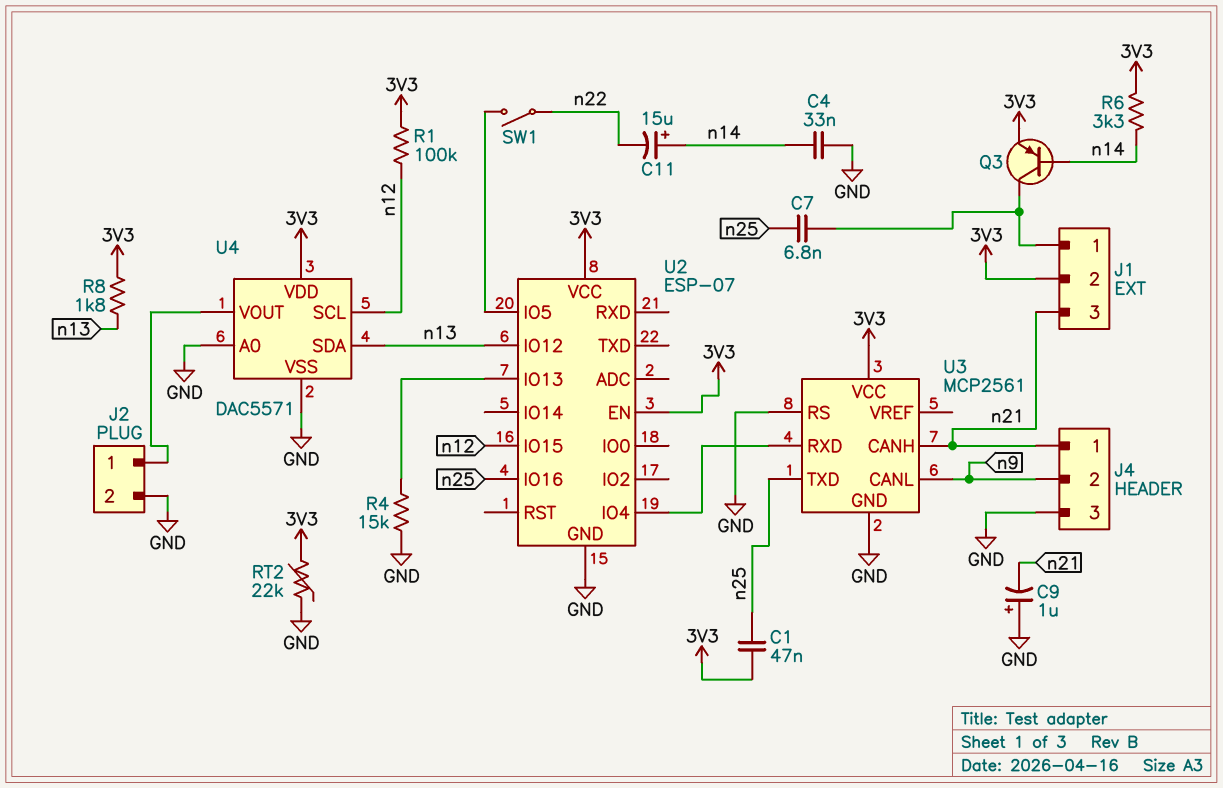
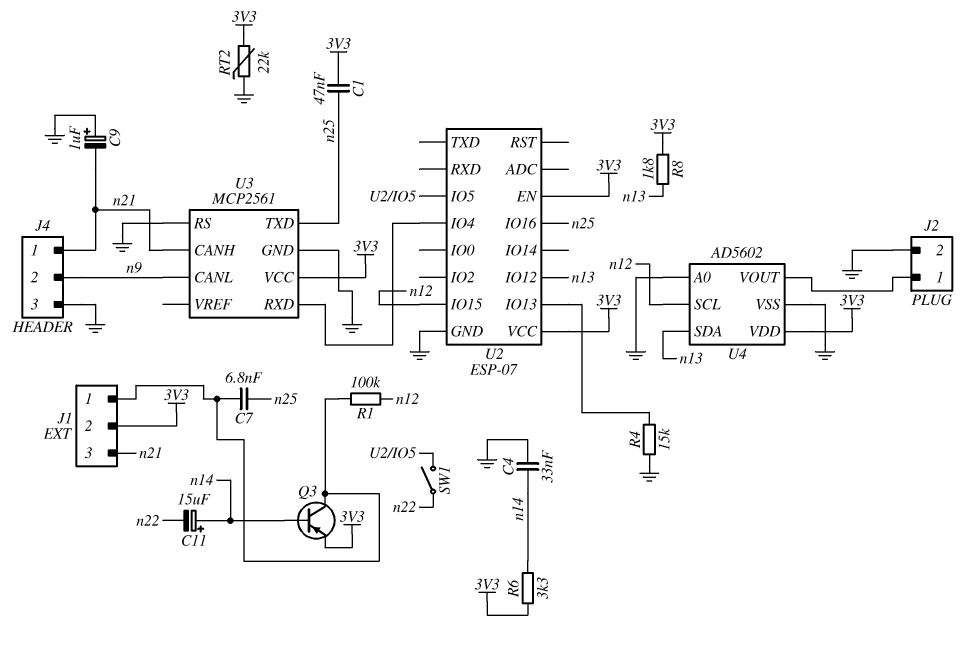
R1: 100k (3V3, n12) -> 100k (J1/1, n12)
U4: DAC5571 -> AD5602

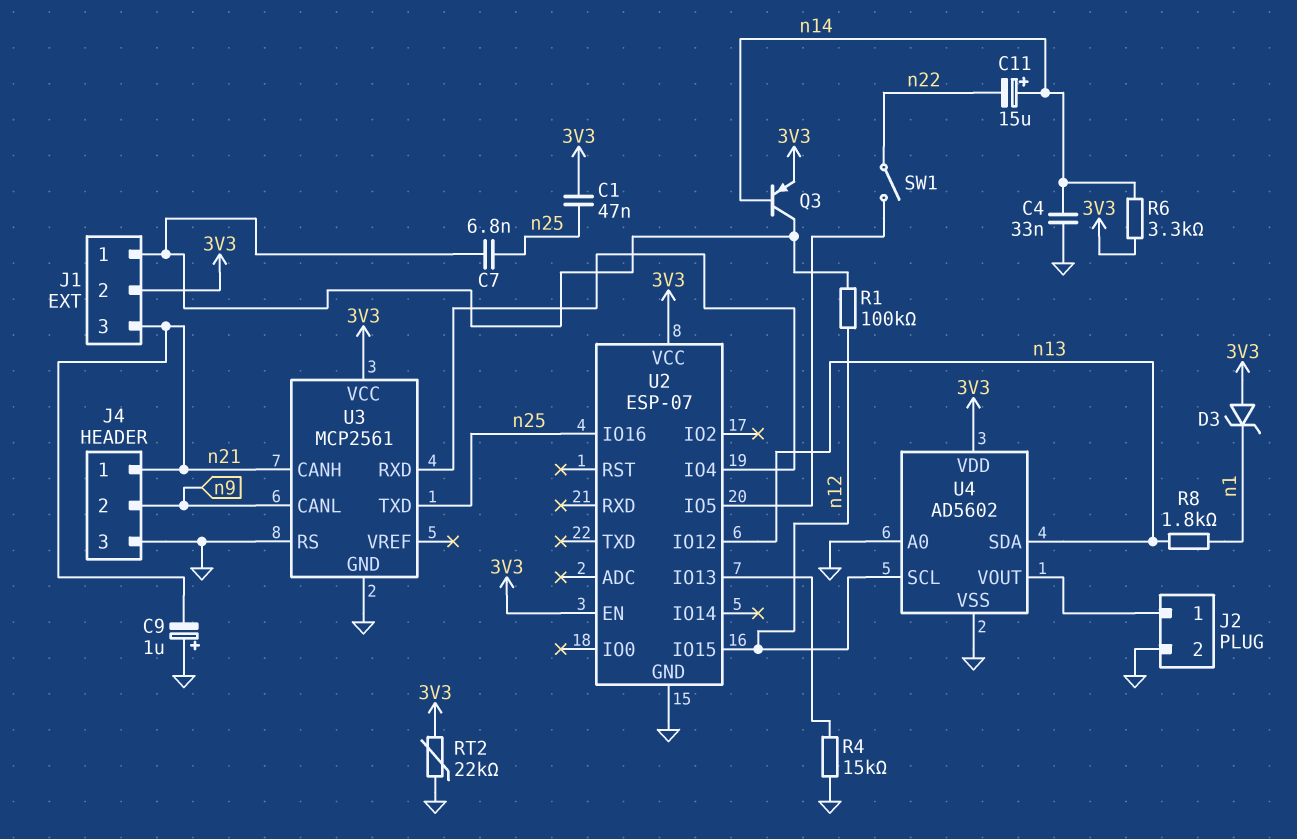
D3: none -> zener (A 3V3, K n1)
R8: 1.8k (3V3, n13) -> 1.8k (n1, n13)

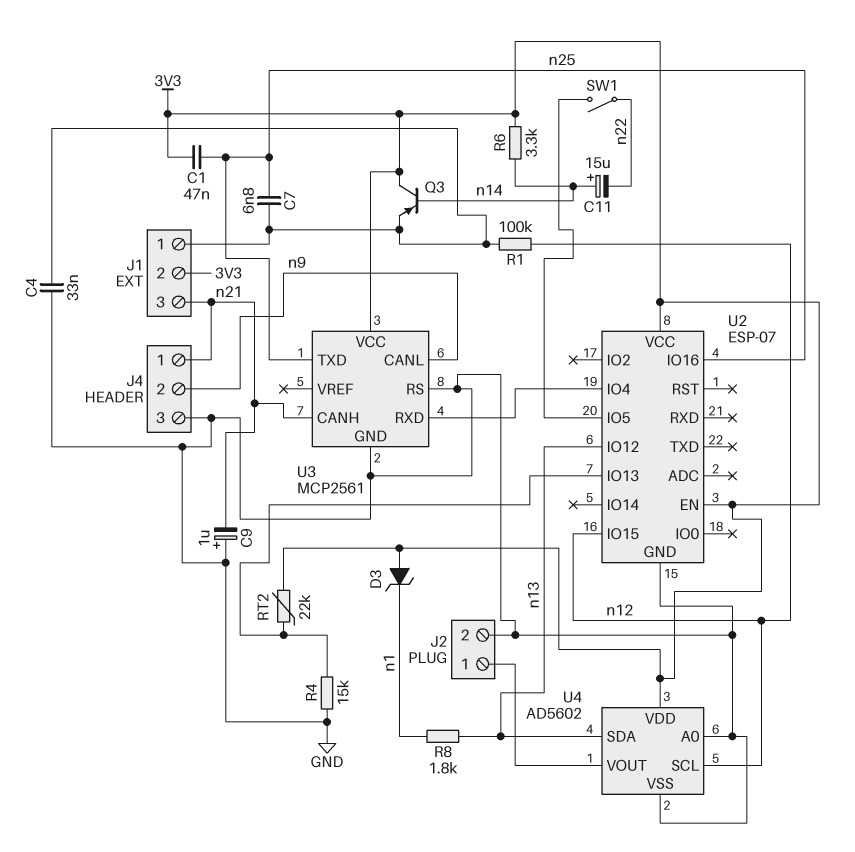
C4: 33nF (GND, n14) -> 33nF (GND, J1/1)
Q3: PNP (B n14, C J1/1, E 3V3) -> PNP (B n14, C 3V3, E J1/1)
RT2: 22k (3V3, GND) -> 22k (3V3, U2/IO13)

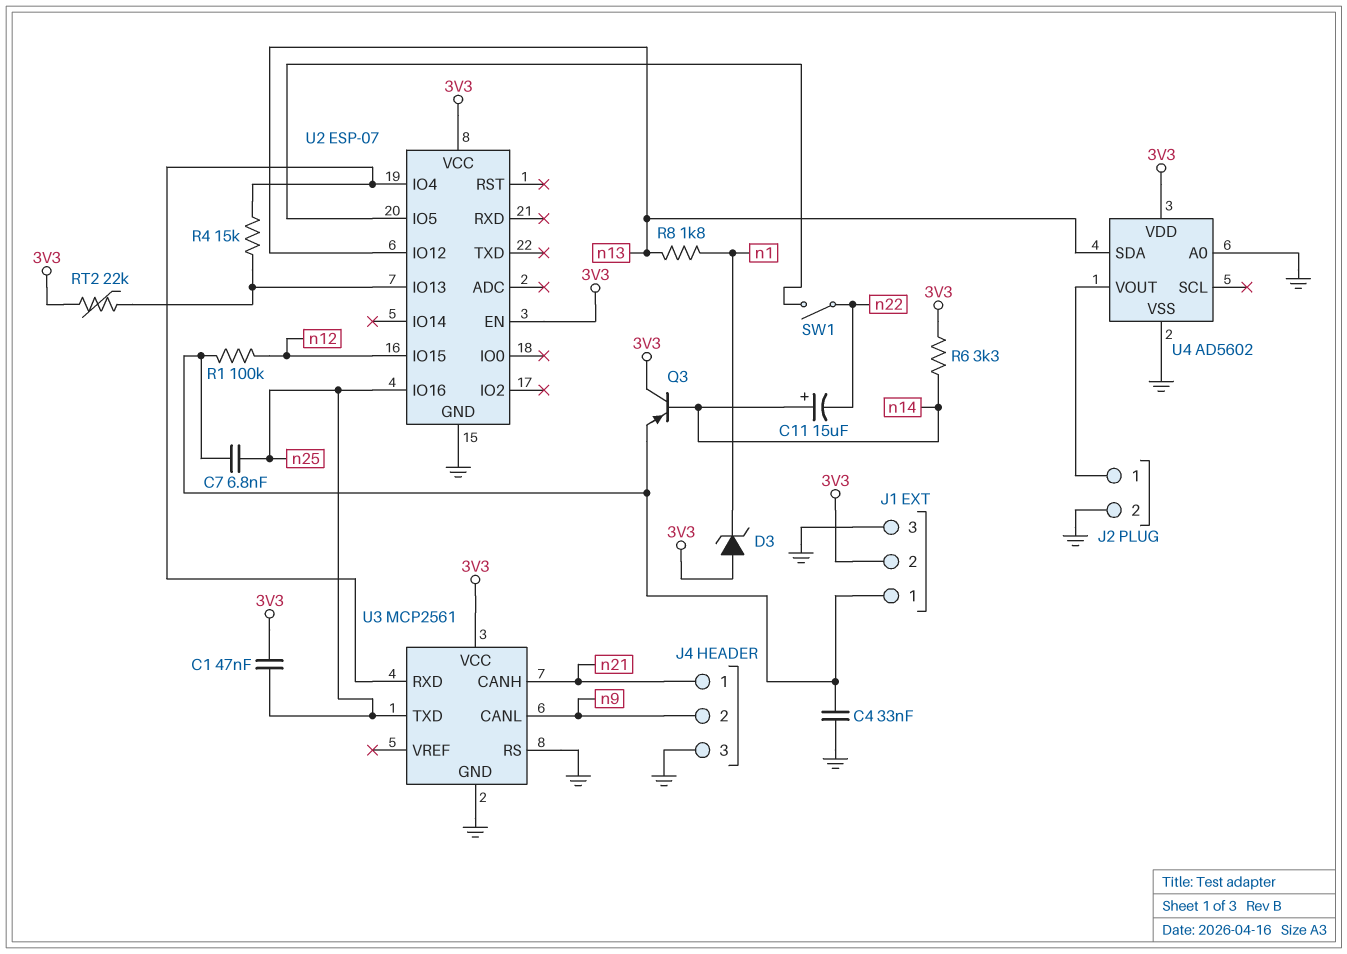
C9: 1uF (plus GND, minus n21) -> none
J1 pin 3: n21 -> GND
R4: 15k (GND, U2/IO13) -> 15k (U2/IO4, U2/IO13)
U4 pin SCL: n12 -> none

